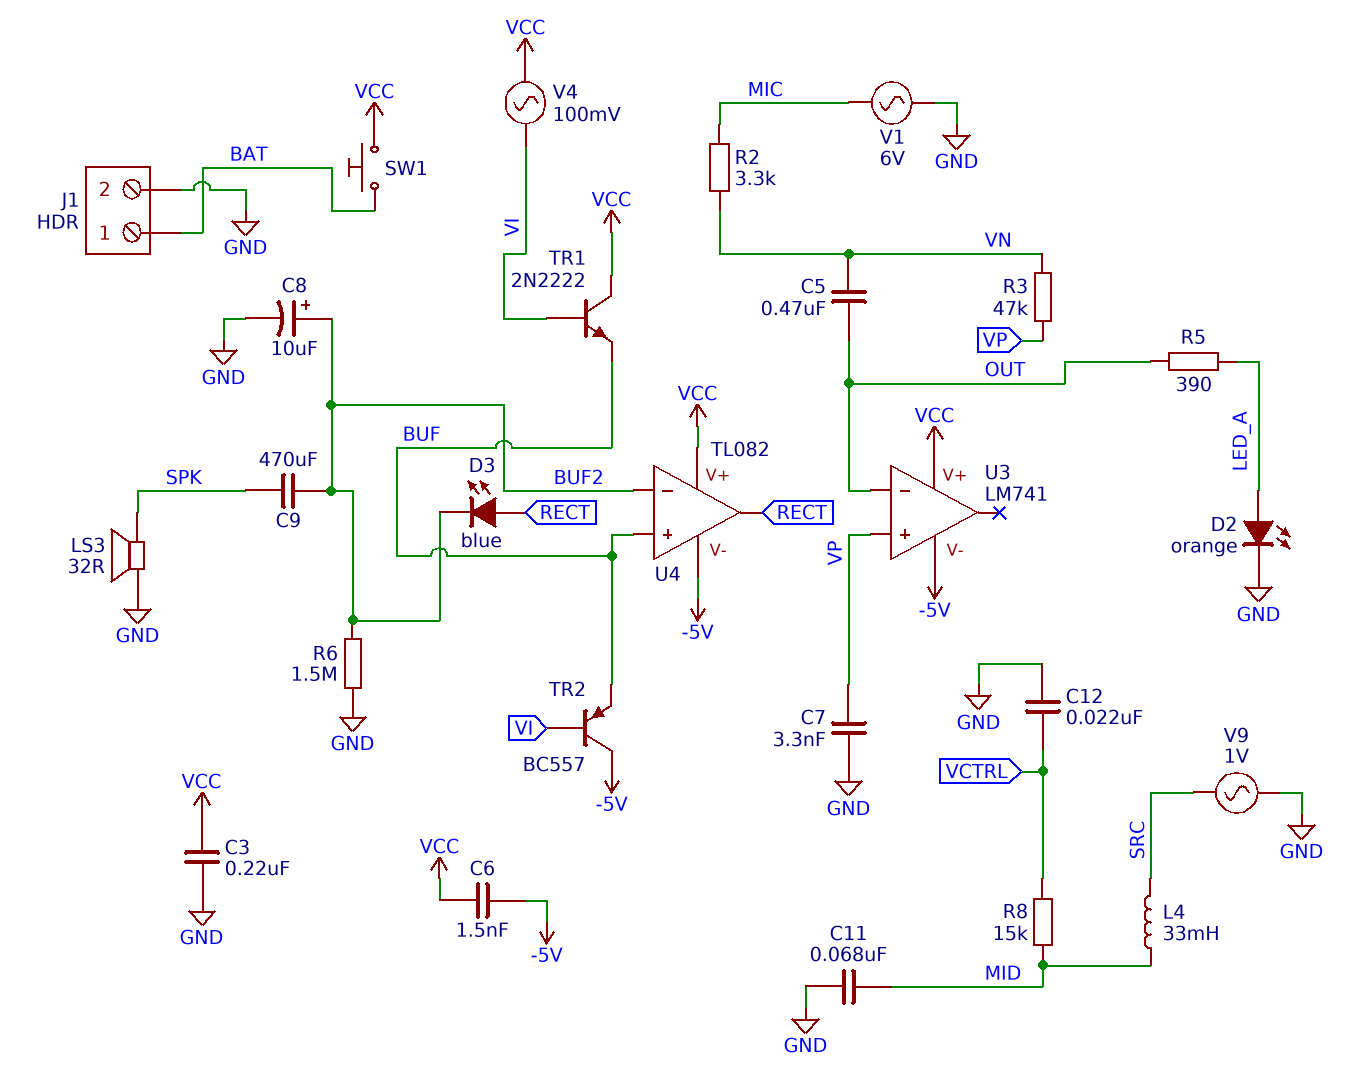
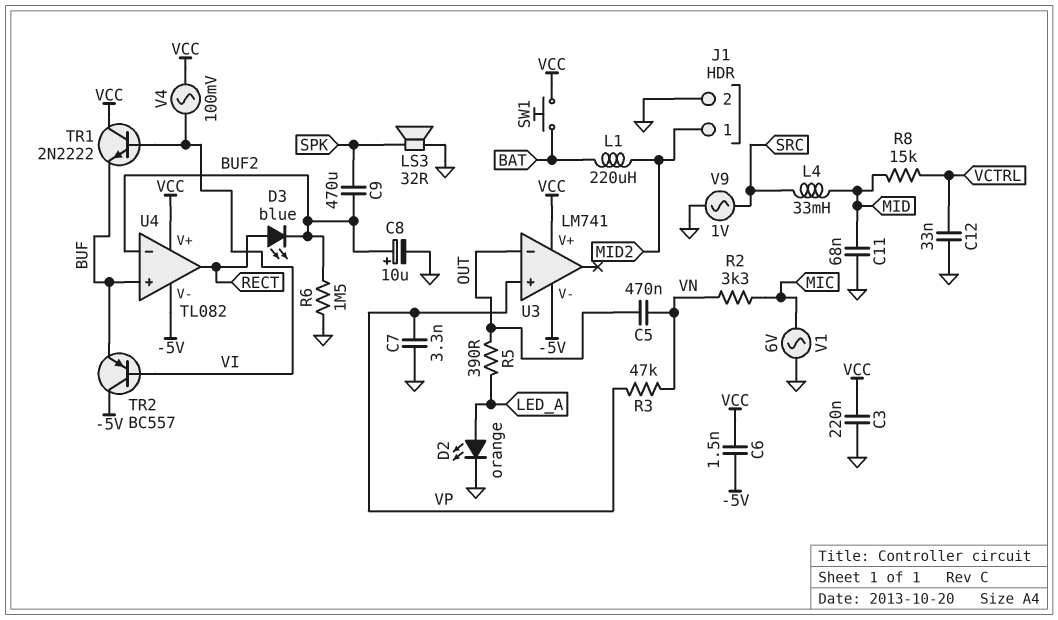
C12: 22nF (GND, VCTRL) -> 33nF (GND, VCTRL)
J1 pin 1: BAT -> MID2
L1: none -> 220uH (BAT, MID2)

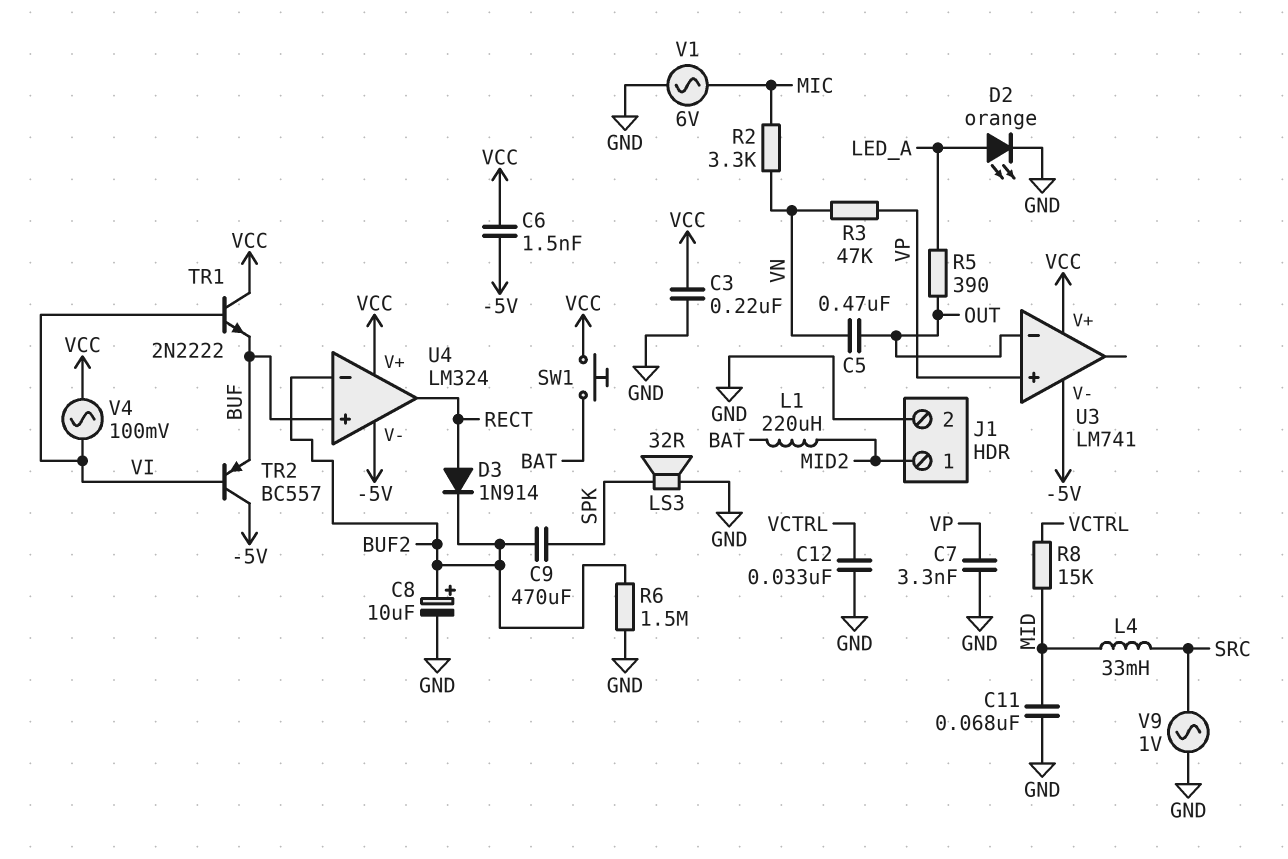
D3: LED blue (A RECT, K BUF2) -> diode 1N914 (A RECT, K BUF2)
U4: TL082 -> LM324

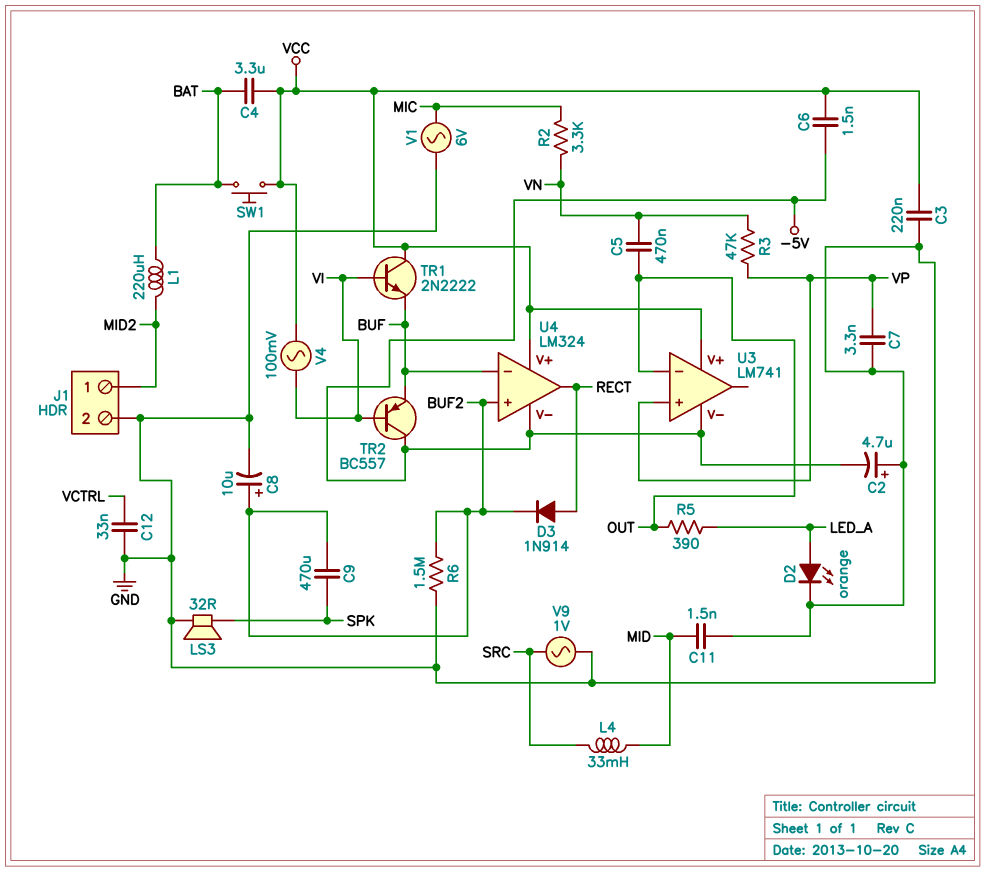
C2: none -> 4.7uF (plus GND, minus -5V)
C4: none -> 3.3uF (BAT, VCC)
C11: 68nF (GND, MID) -> 1.5nF (GND, MID)
R8: 15k (MID, VCTRL) -> none
U4 pin in+: BUF -> BUF2
U4 pin in-: BUF2 -> BUF

